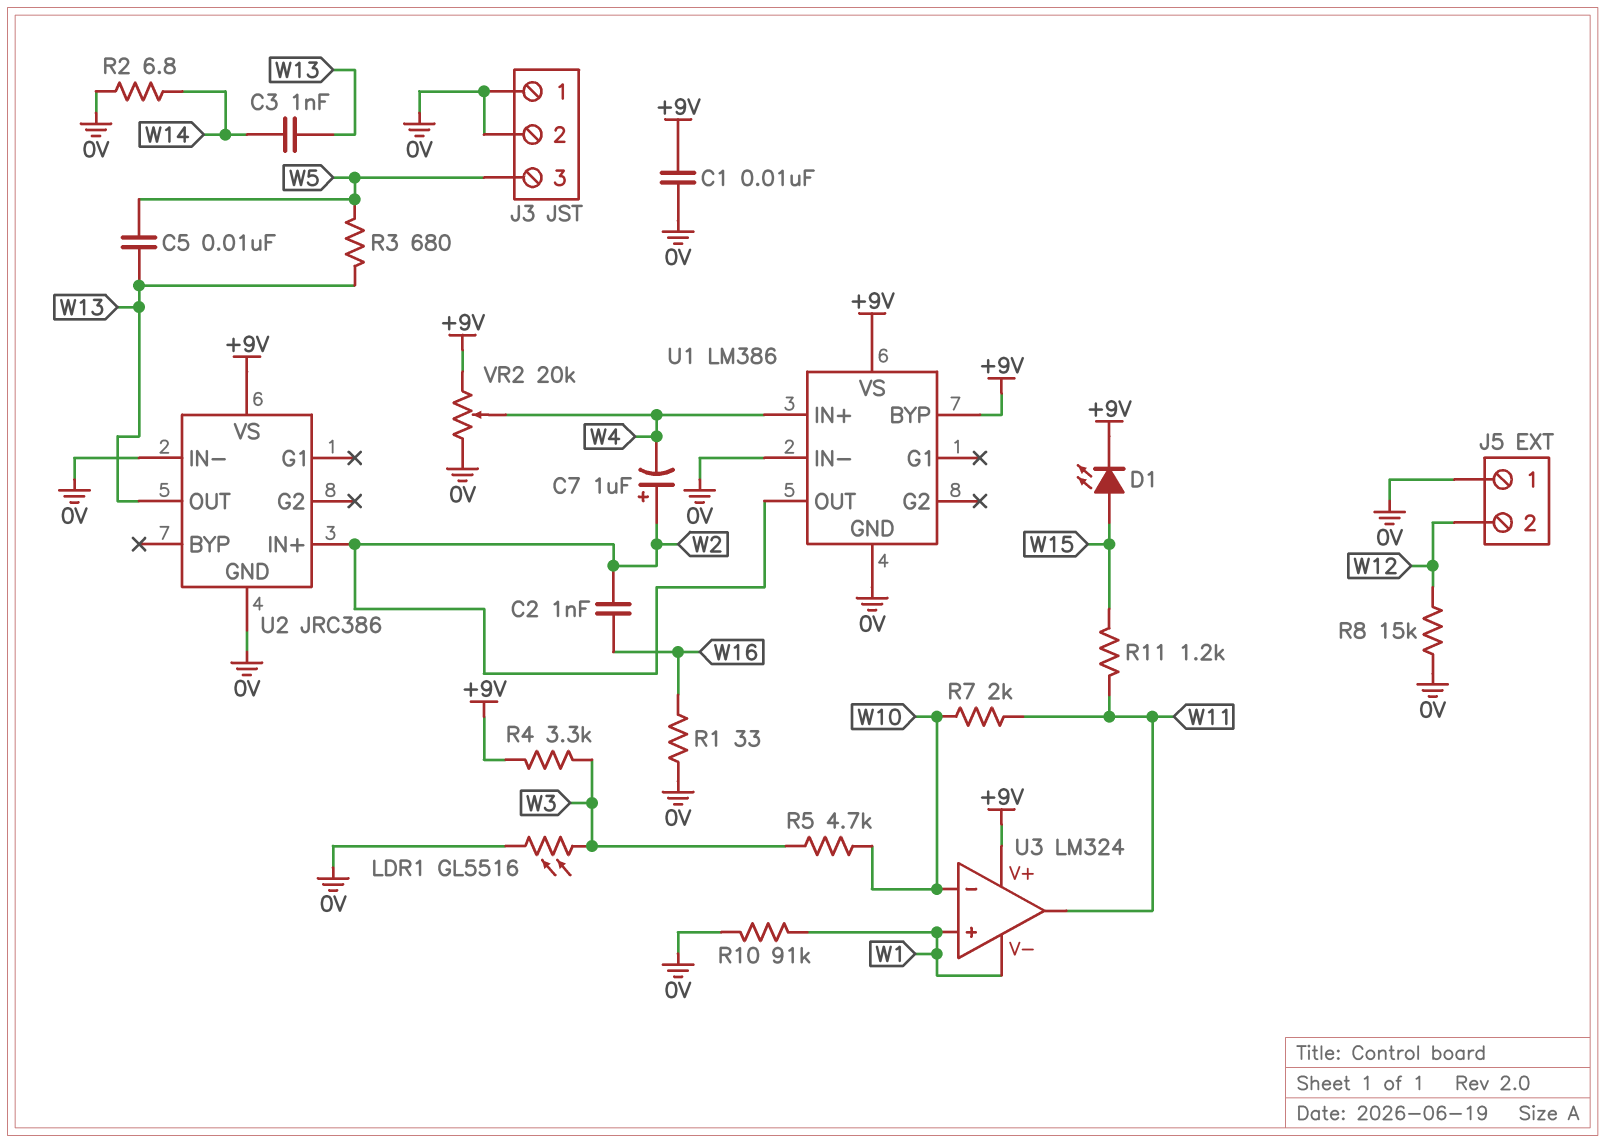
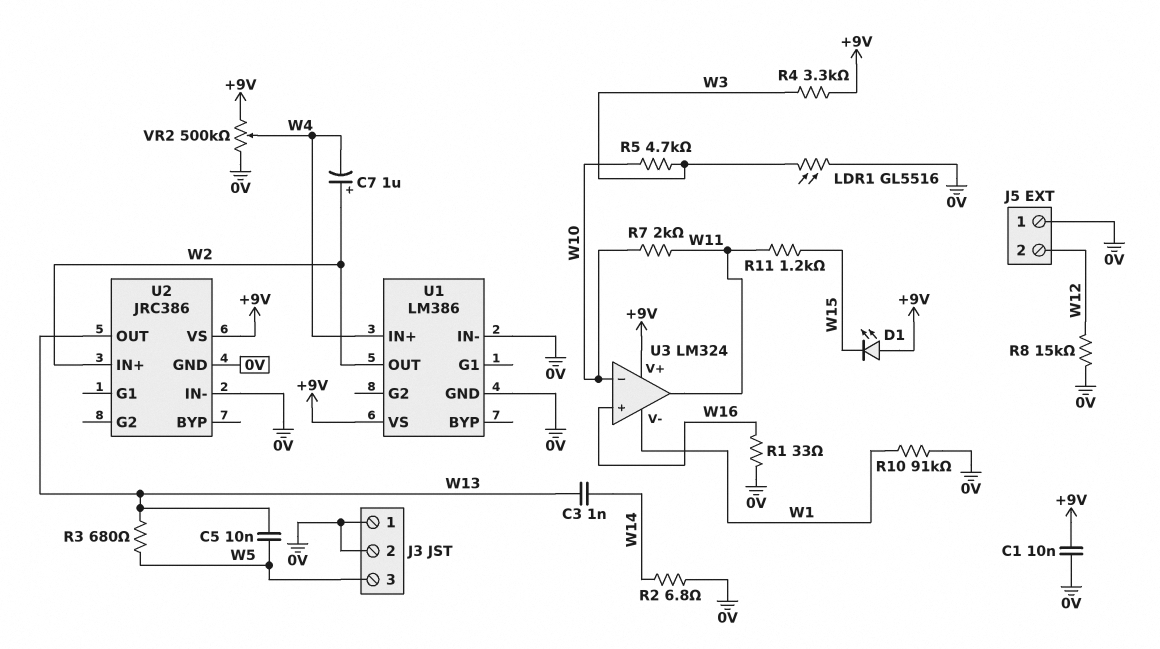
C2: 1nF (W2, W16) -> none
D1: LED (A W15, K +9V) -> LED (A +9V, K W15)
U1 pin BYP: +9V -> none
U3 pin in+: W1 -> W16
VR2: 20k (+9V, 0V, wiper W4) -> 500k (+9V, 0V, wiper W4)

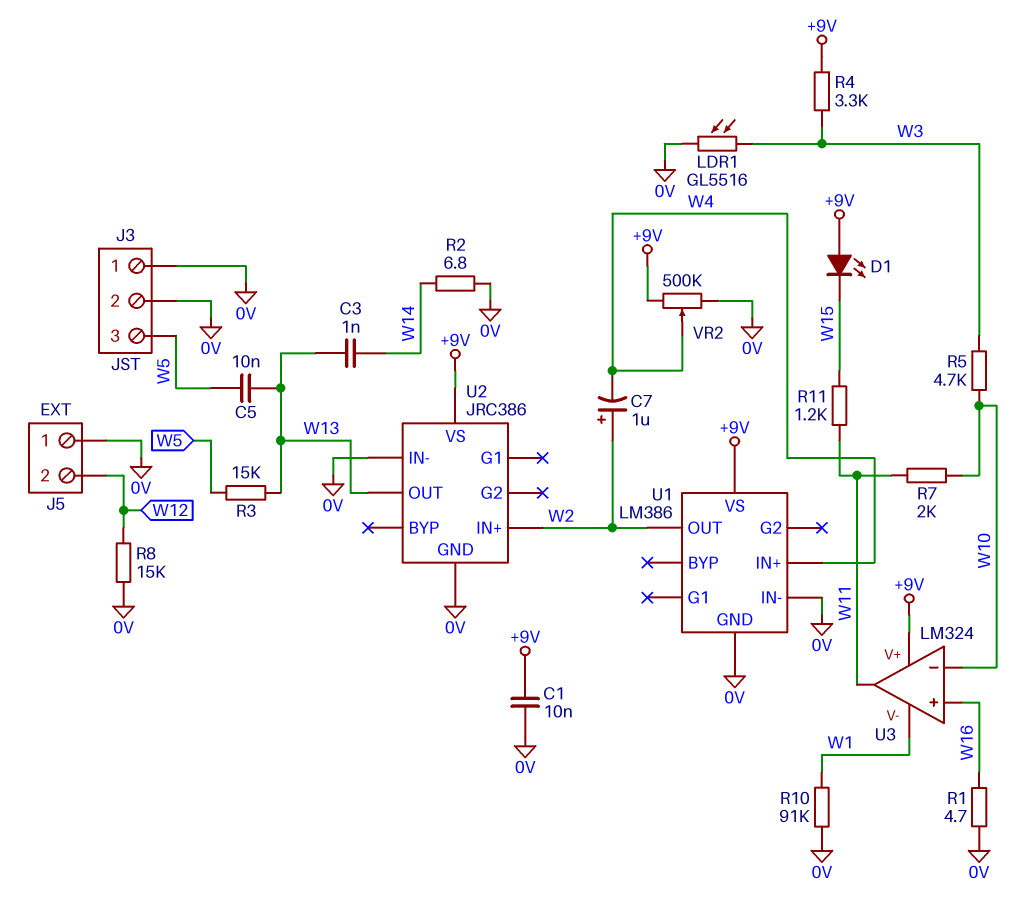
R1: 33 (0V, W16) -> 4.7 (0V, W16)
R3: 680 (W5, W13) -> 15k (W5, W13)

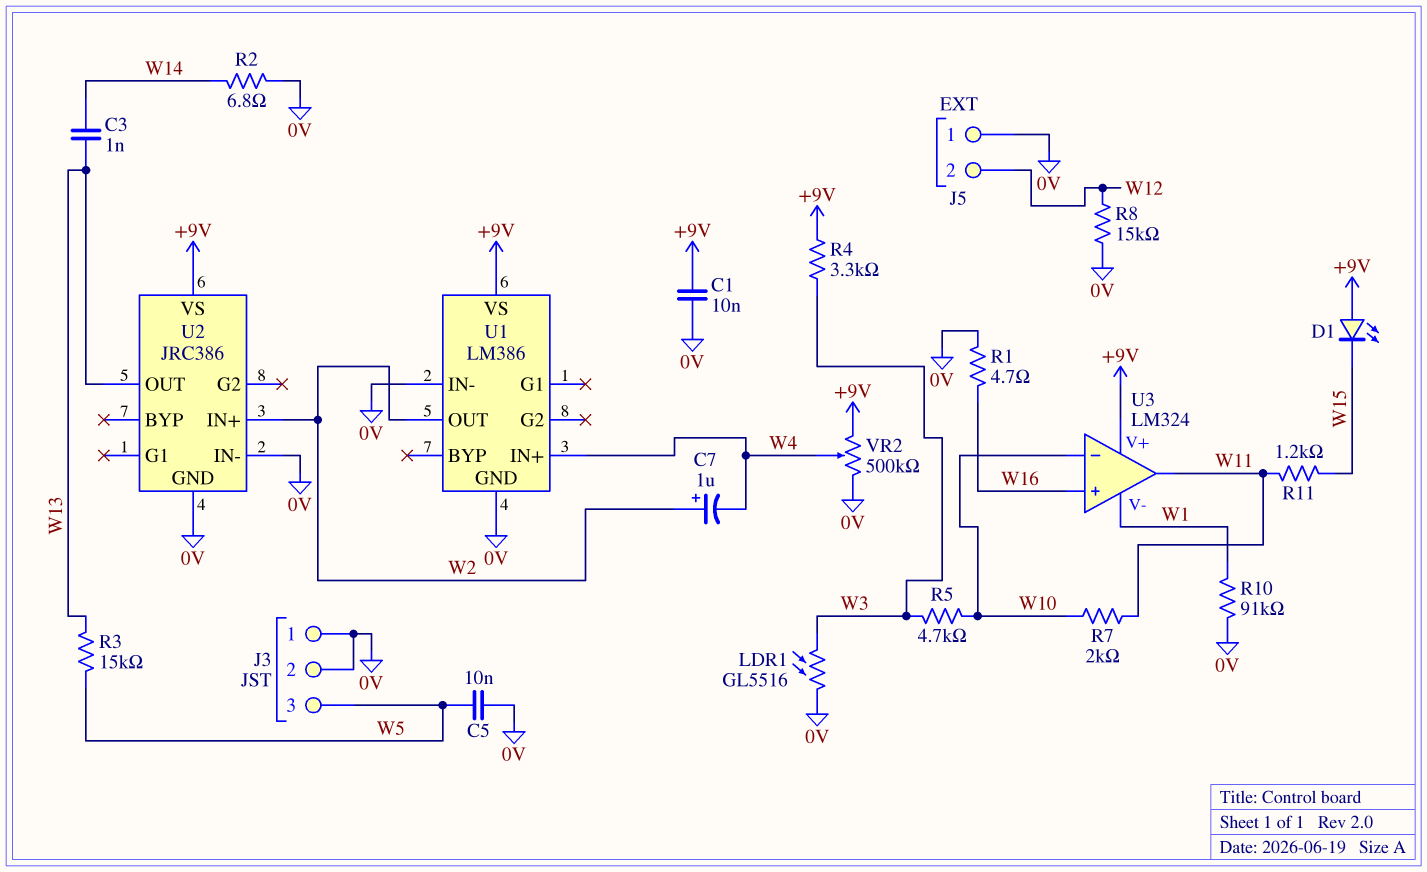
C5: 10nF (W5, W13) -> 10nF (0V, W5)

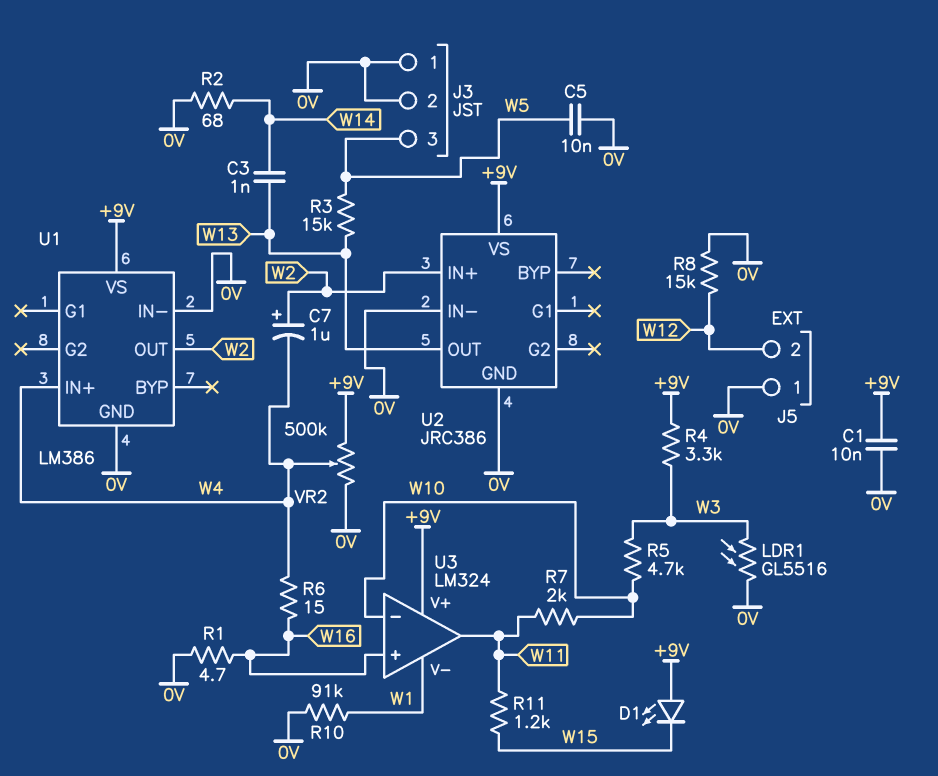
R2: 6.8 (0V, W14) -> 68 (0V, W14)
R6: none -> 15 (W4, W16)

